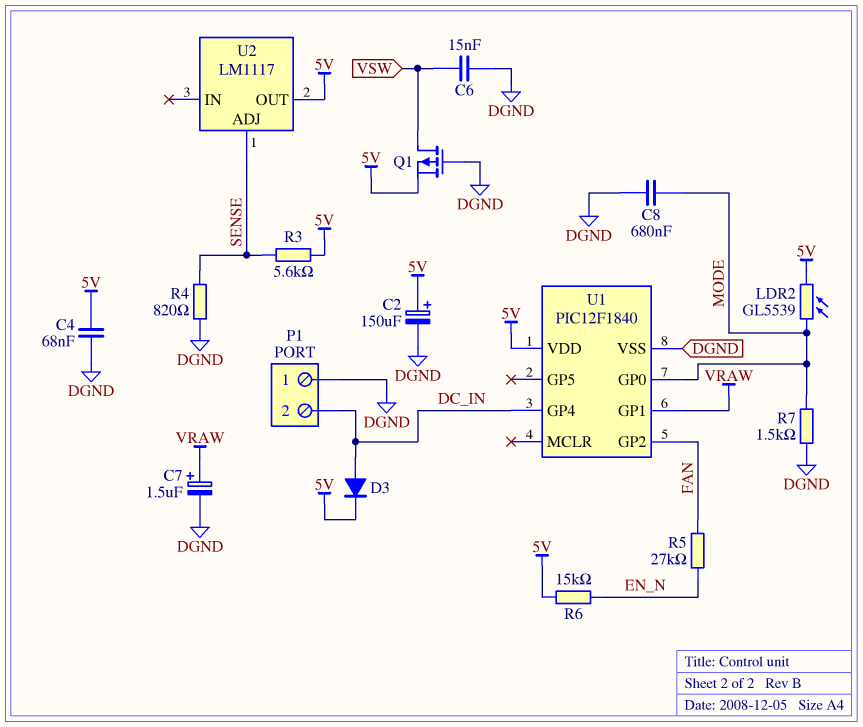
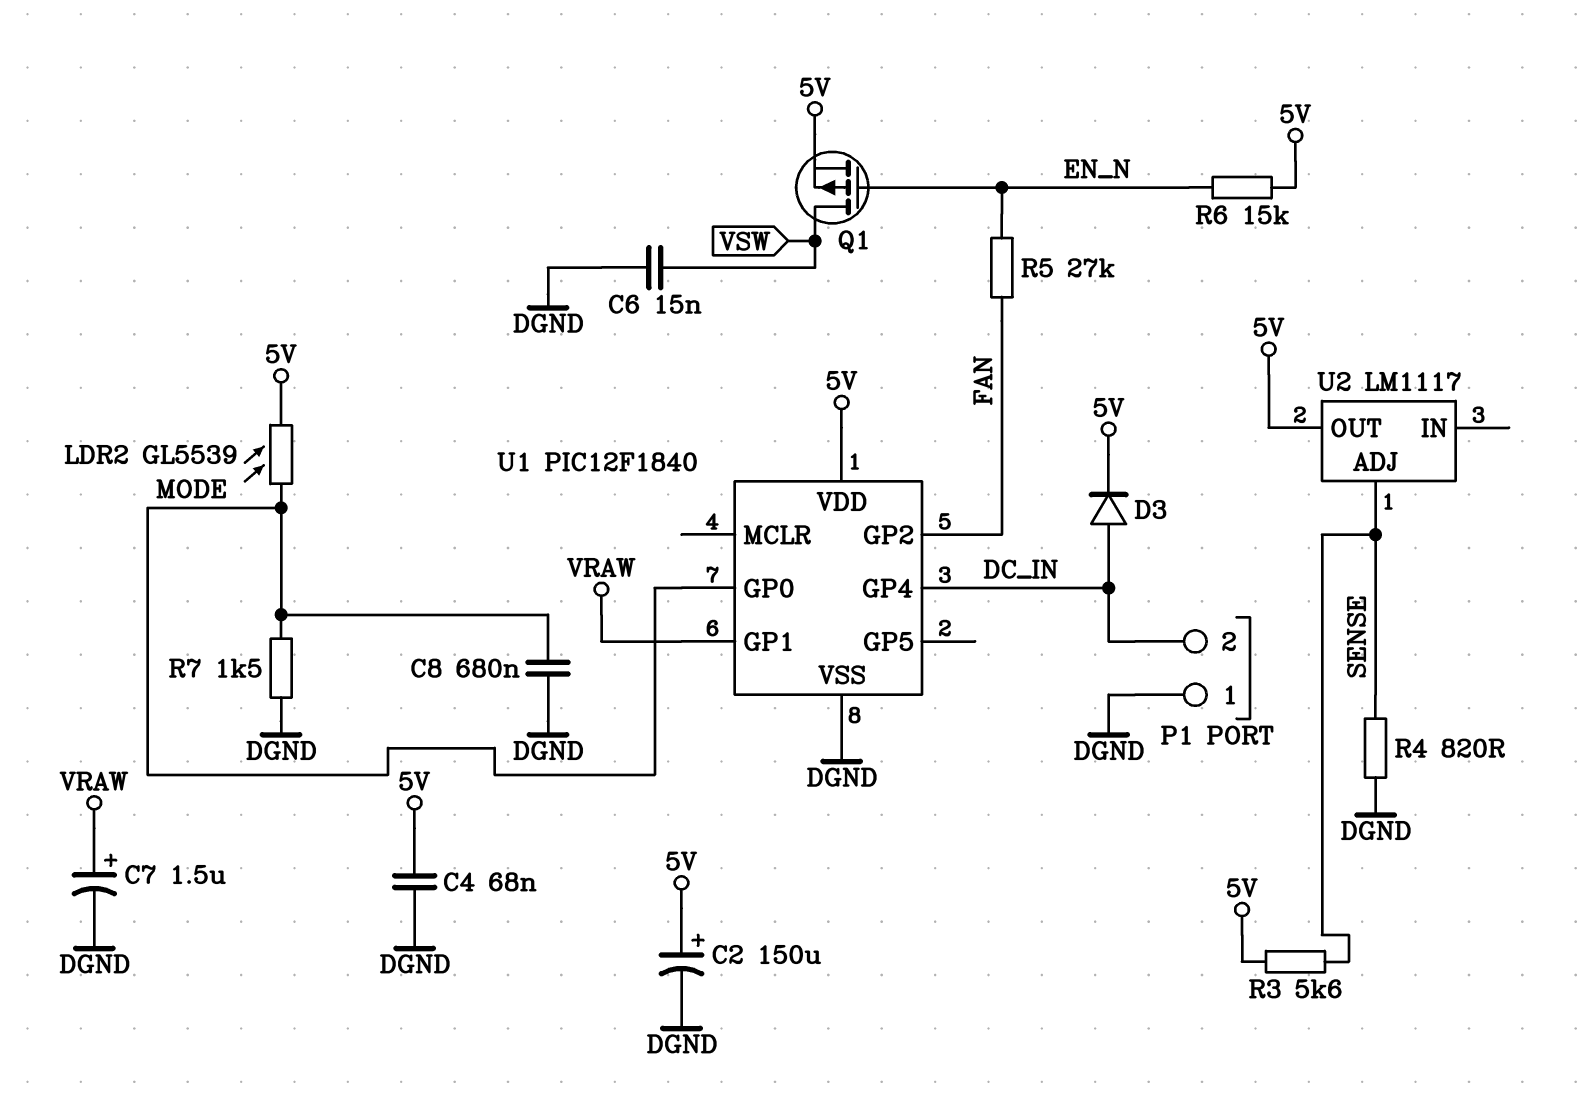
Q1: PMOS (G DGND, D VSW, S 5V) -> PMOS (G EN_N, D VSW, S 5V)

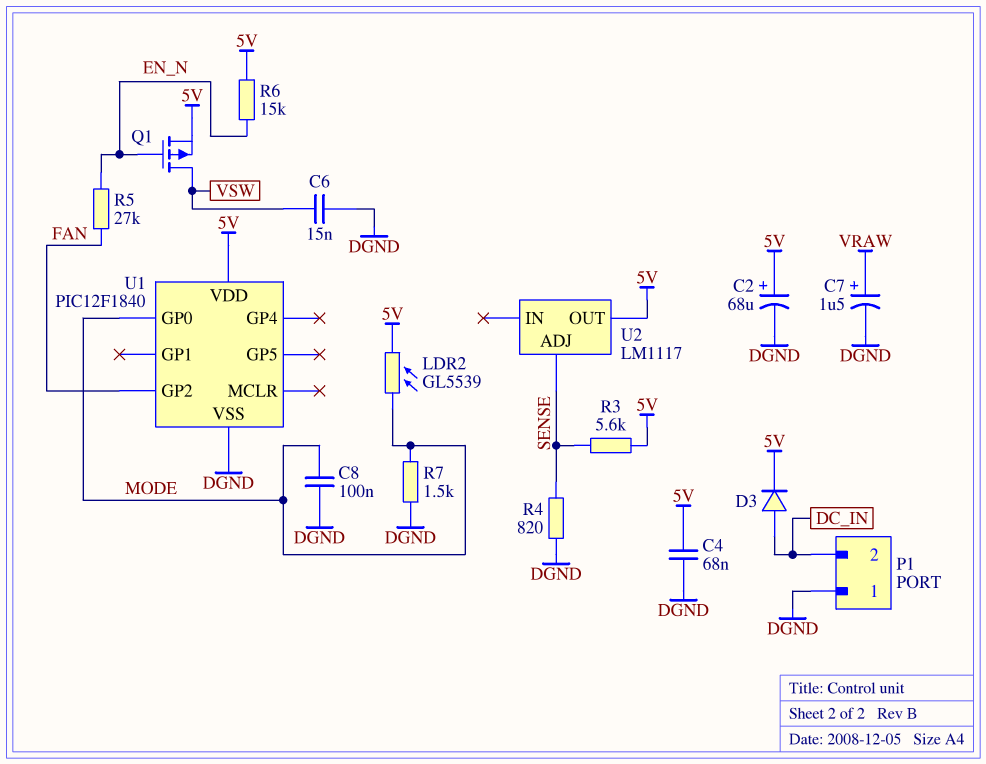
C2: 150uF (plus 5V, minus DGND) -> 68uF (plus 5V, minus DGND)
C8: 680nF (DGND, MODE) -> 100nF (DGND, MODE)
U1 pin GP1: VRAW -> none
U1 pin GP4: DC_IN -> none

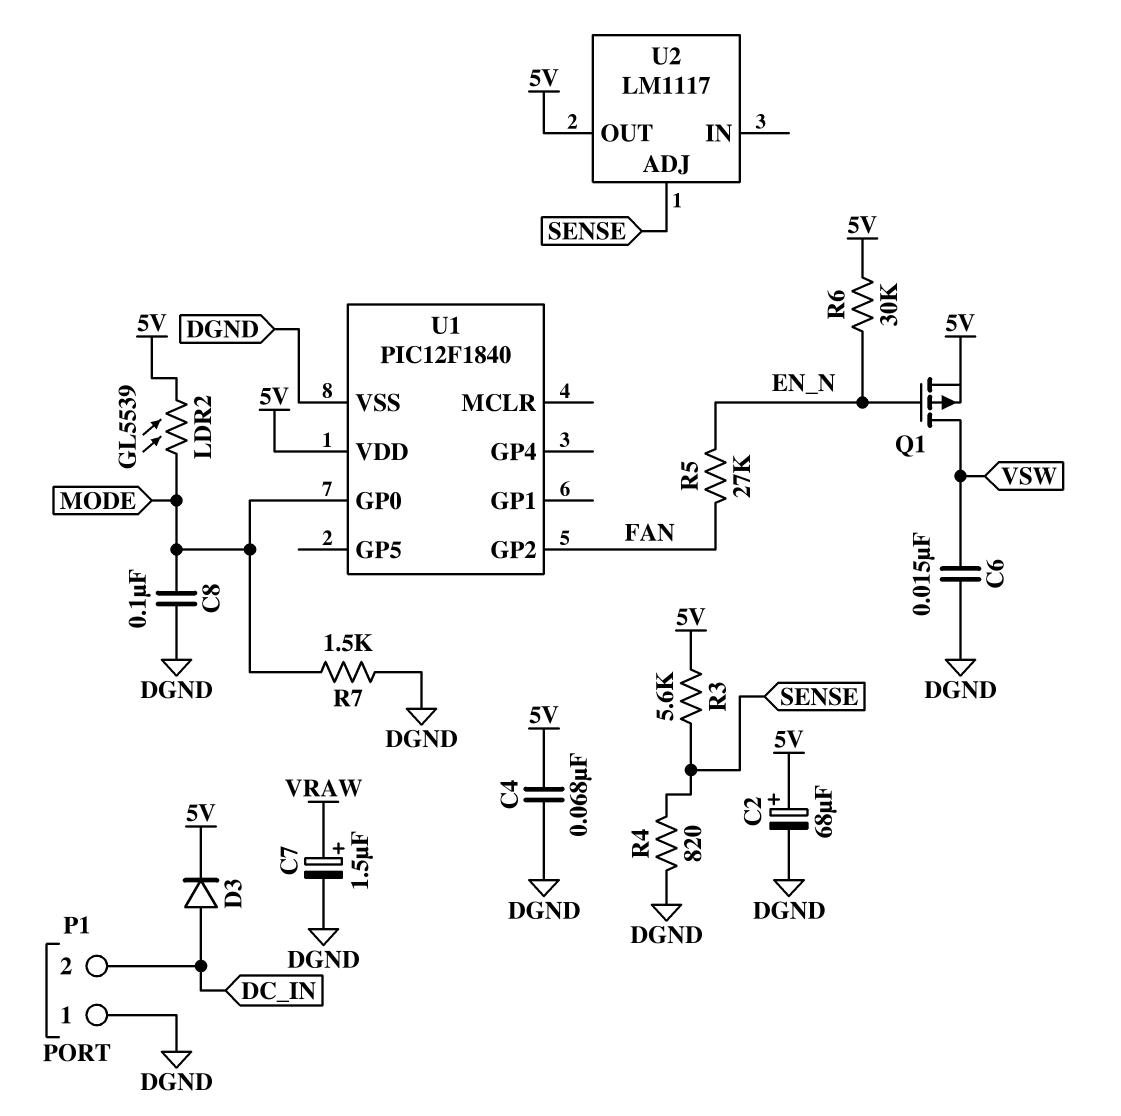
R6: 15k (5V, EN_N) -> 30k (5V, EN_N)

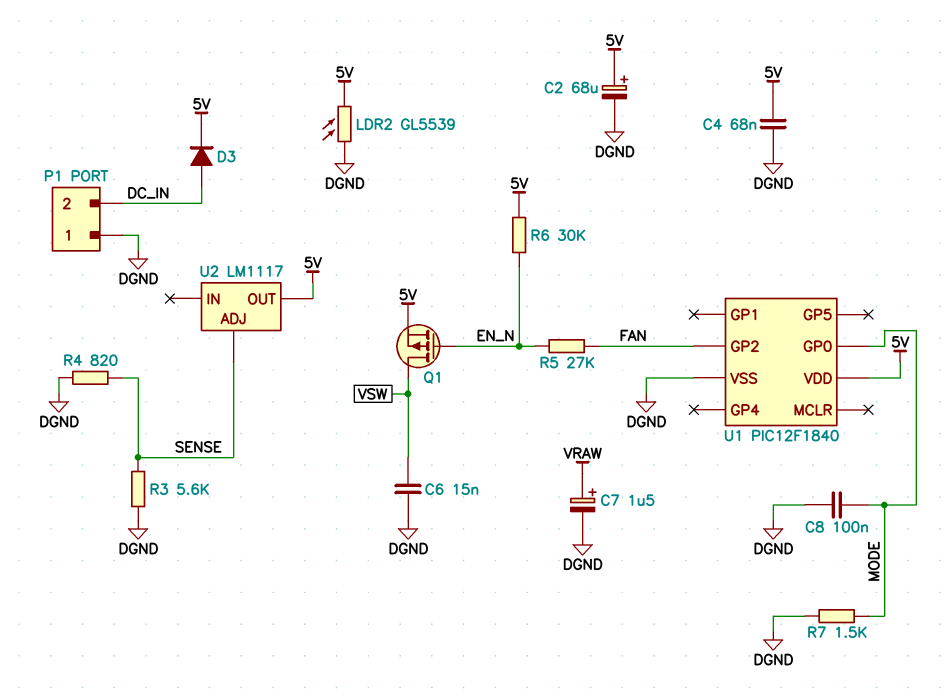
LDR2: GL5539 (5V, MODE) -> GL5539 (5V, DGND)
R3: 5.6k (5V, SENSE) -> 5.6k (DGND, SENSE)

